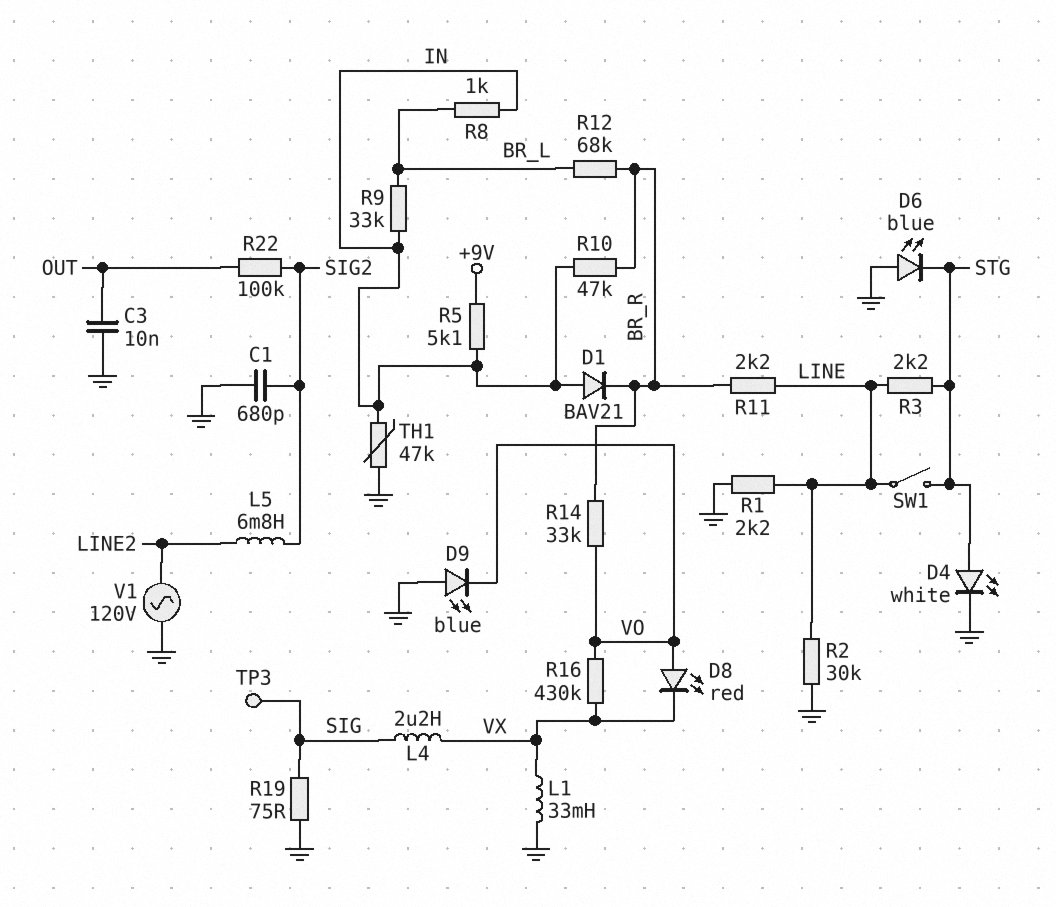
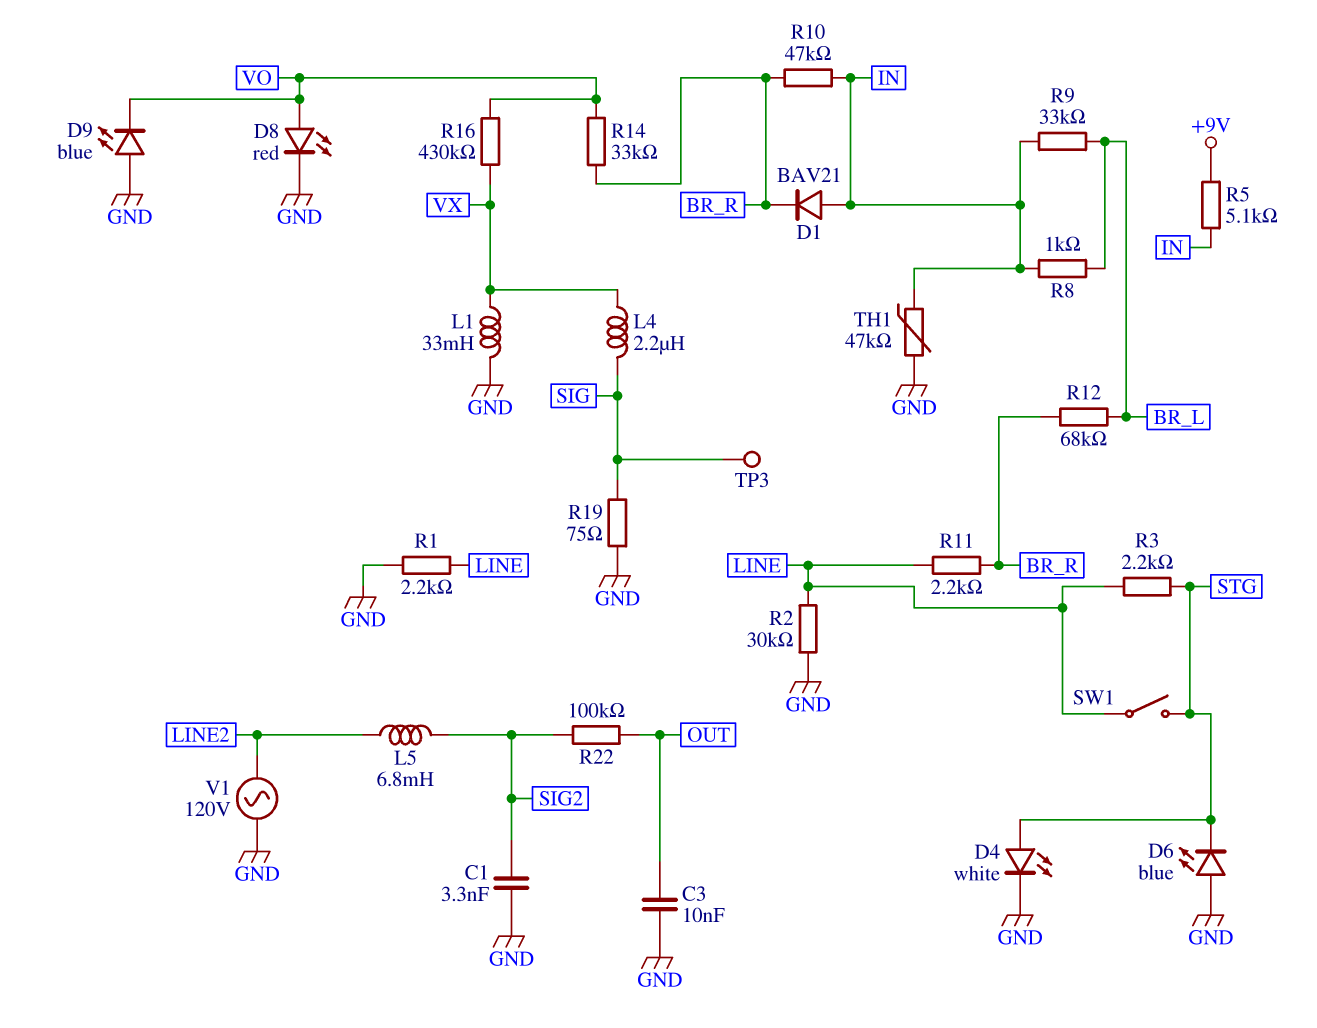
C1: 680pF (GND, SIG2) -> 3.3nF (GND, SIG2)
D8: LED red (A VO, K VX) -> LED red (A VO, K GND)

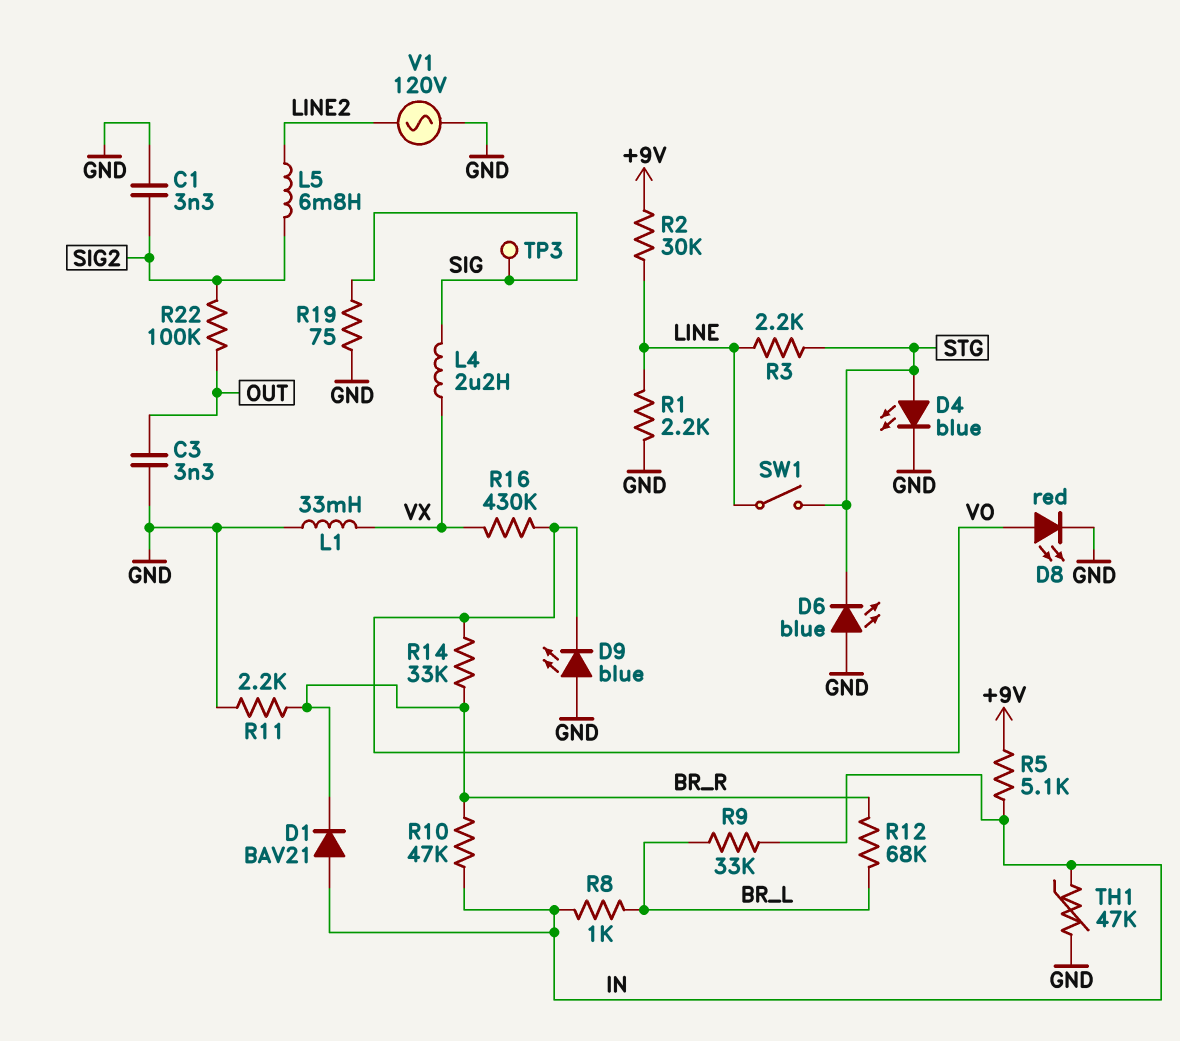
C3: 10nF (GND, OUT) -> 3.3nF (GND, OUT)
D4: LED white (A STG, K GND) -> LED blue (A STG, K GND)
R2: 30k (GND, LINE) -> 30k (+9V, LINE)
R11: 2.2k (BR_R, LINE) -> 2.2k (BR_R, GND)

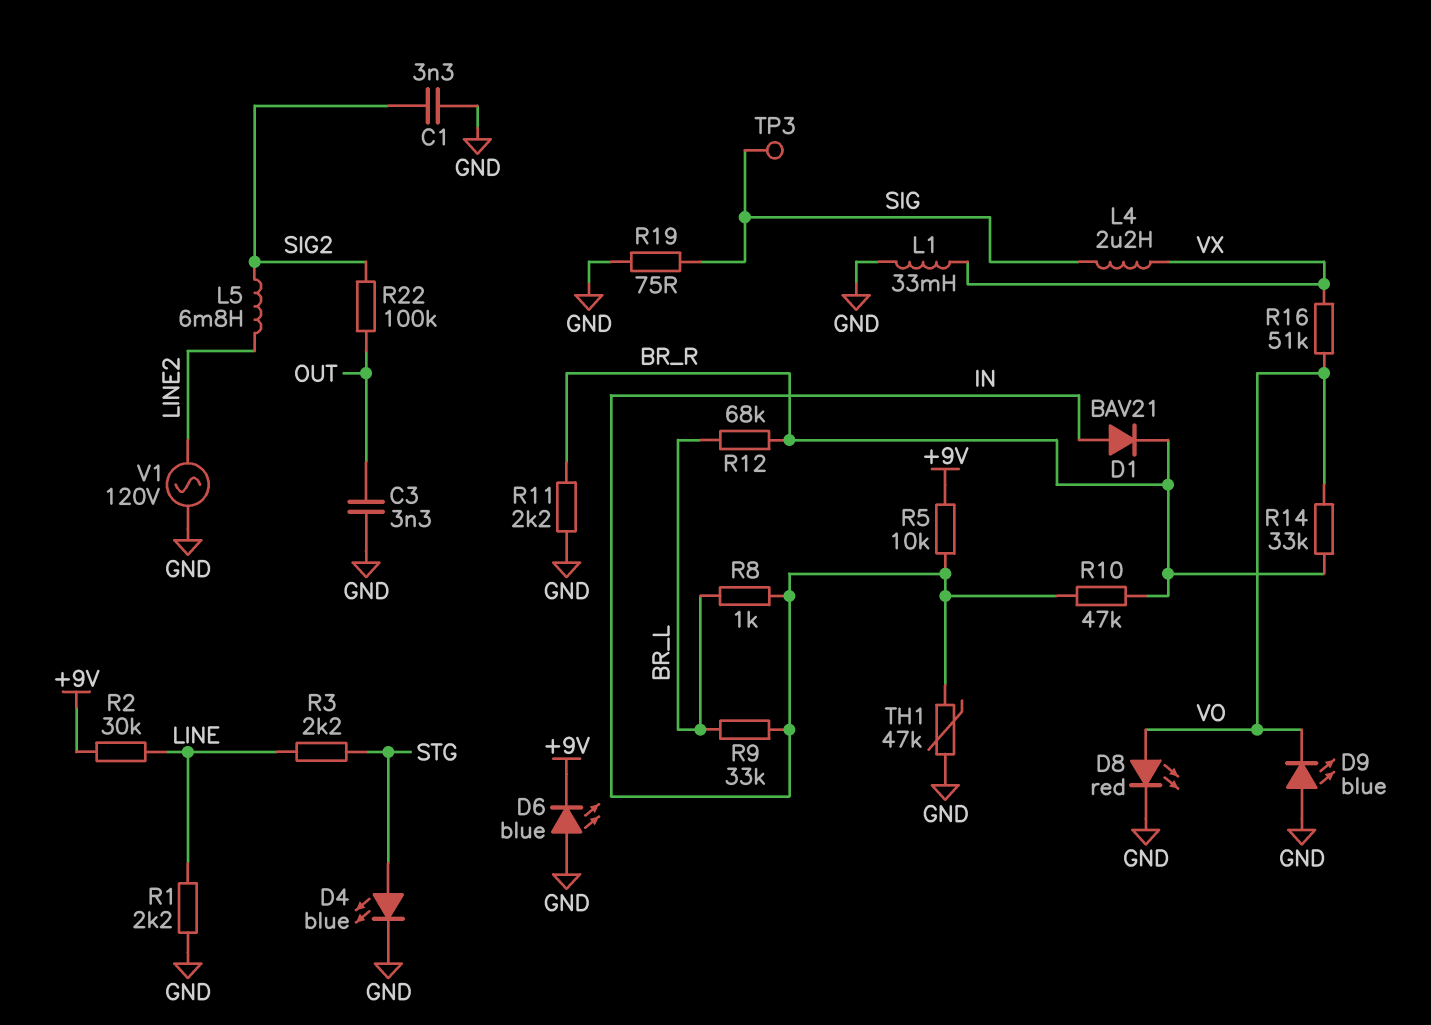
D6: LED blue (A GND, K STG) -> LED blue (A GND, K +9V)
R5: 5.1k (+9V, IN) -> 10k (+9V, IN)
R16: 430k (VO, VX) -> 51k (VO, VX)
SW1: switch (LINE, STG) -> none

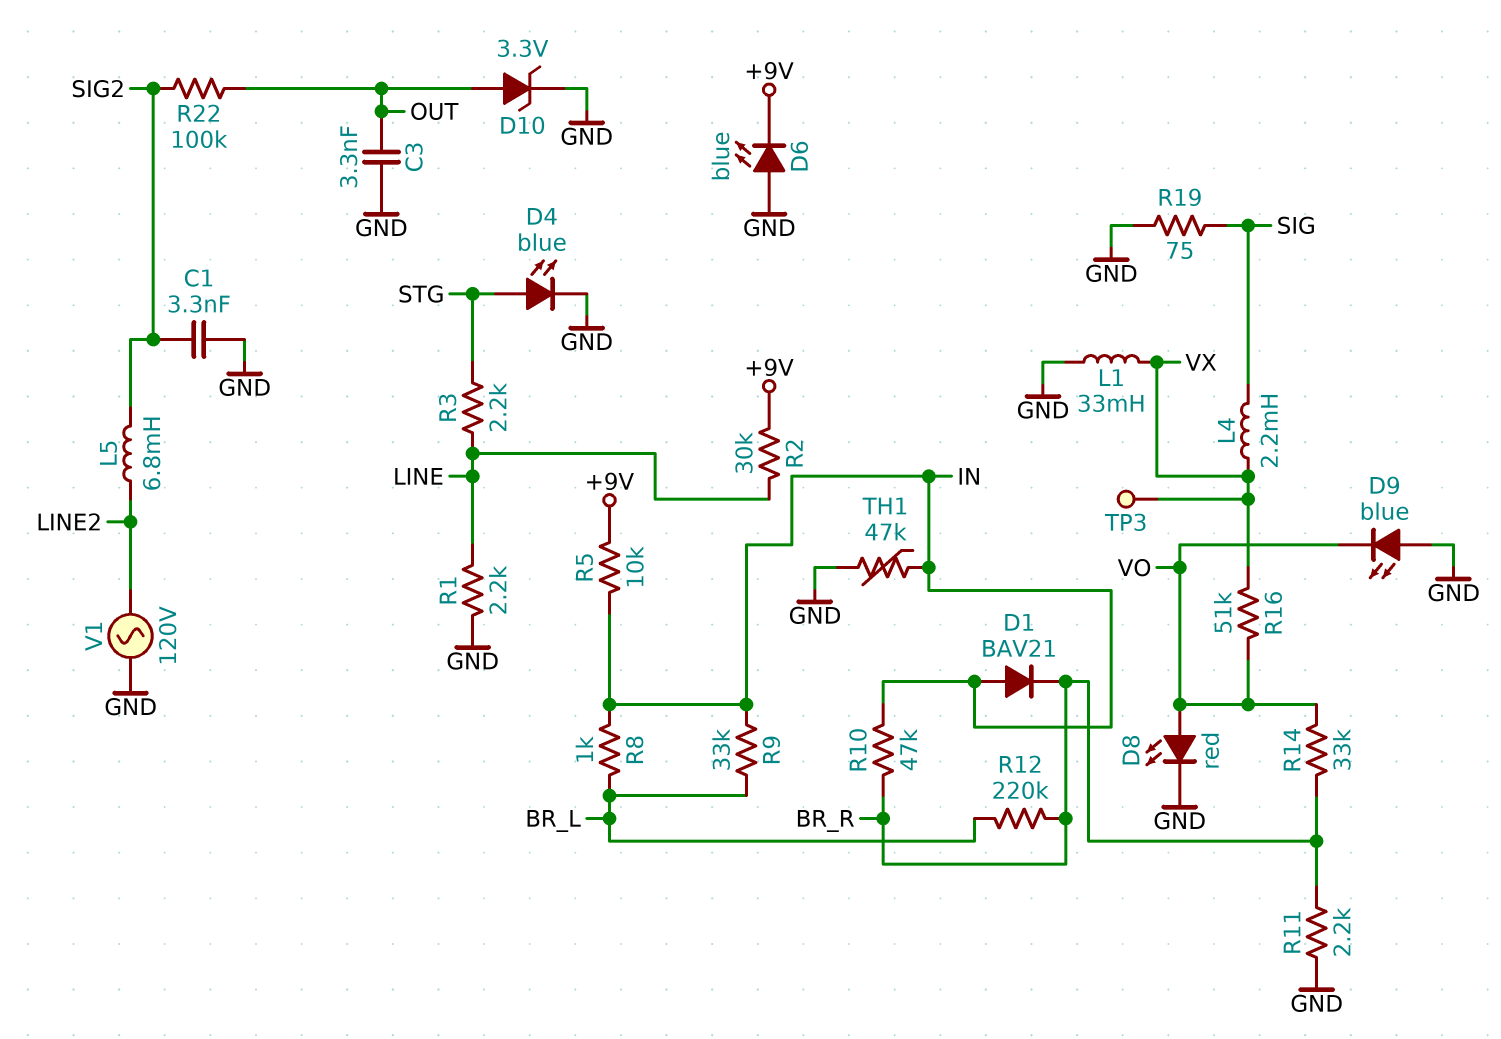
D10: none -> zener 3.3V (A OUT, K GND)
L4: 2.2uH (SIG, VX) -> 2.2mH (SIG, VX)
R12: 68k (BR_L, BR_R) -> 220k (BR_L, BR_R)
TP3: test point (SIG) -> test point (VX)

